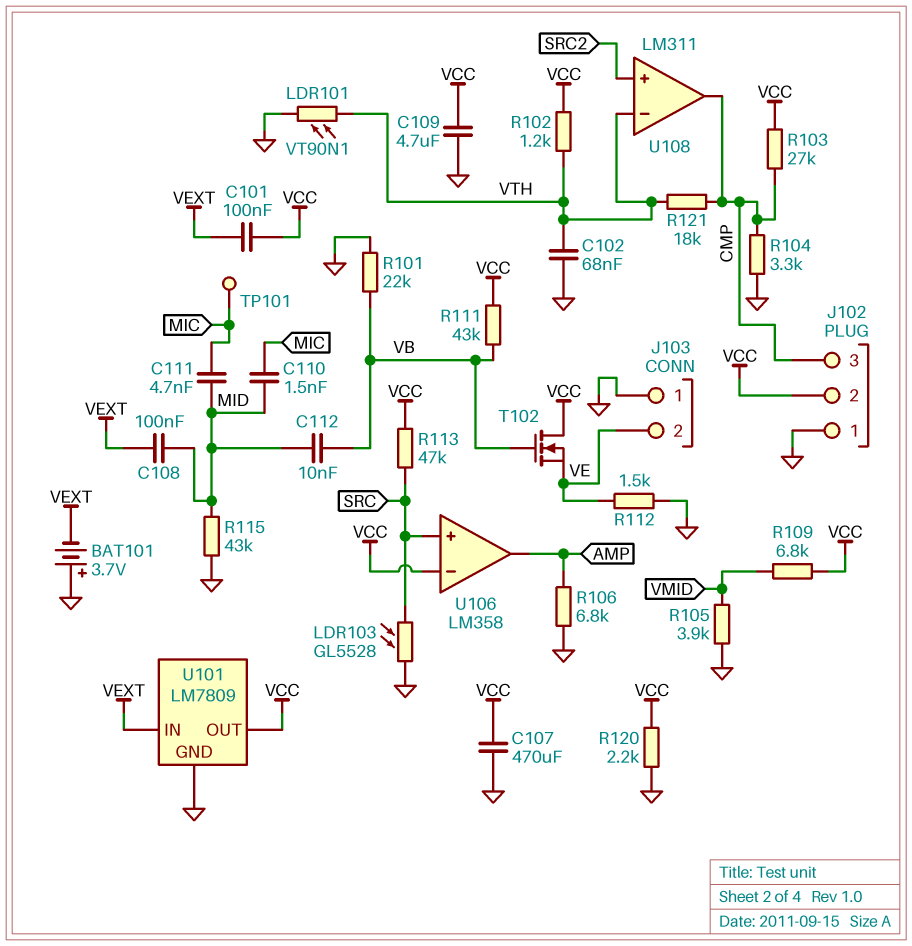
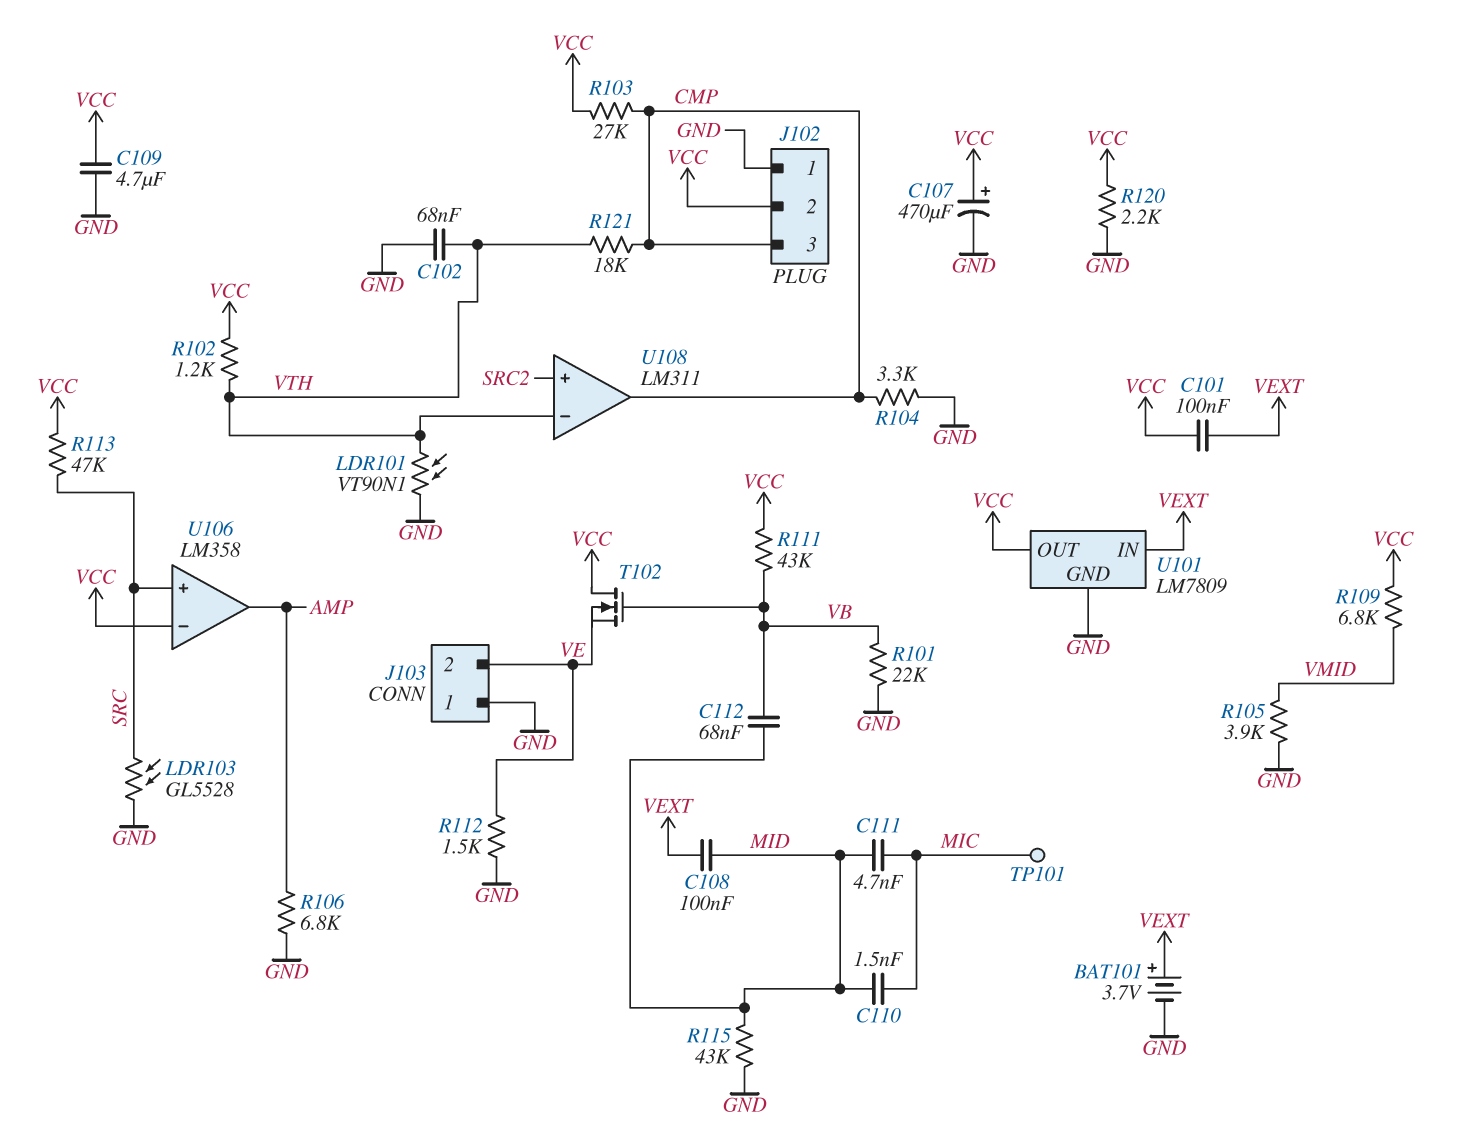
BAT101: 3.7V (plus GND, minus VEXT) -> 3.7V (plus VEXT, minus GND)
C107: 470uF (GND, VCC) -> 470uF (plus VCC, minus GND)
C112: 10nF (MID, VB) -> 68nF (MID, VB)

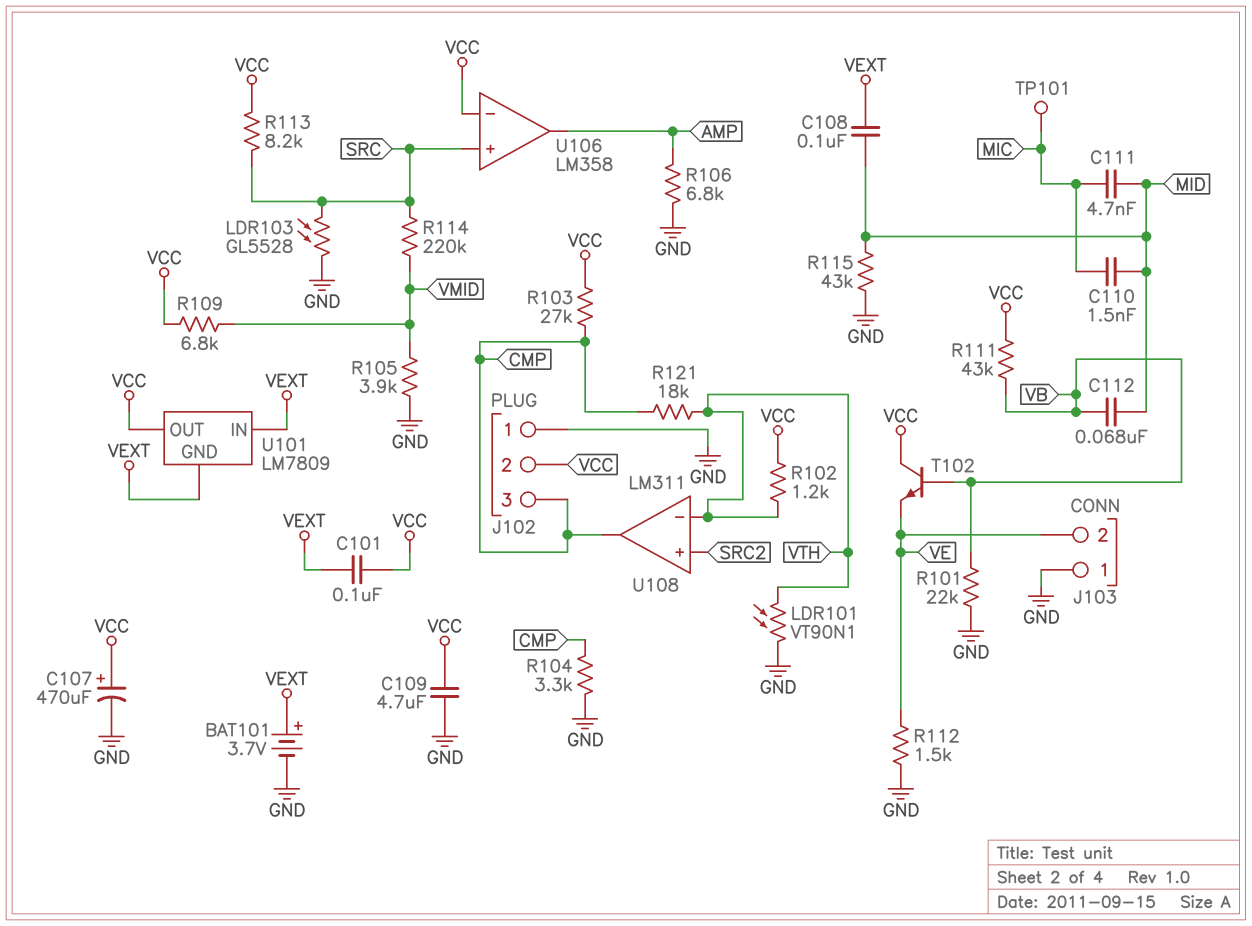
C102: 68nF (GND, VTH) -> none
R113: 47k (SRC, VCC) -> 8.2k (SRC, VCC)
R114: none -> 220k (SRC, VMID)
R120: 2.2k (GND, VCC) -> none
T102: NMOS (G VB, D VCC, S VE) -> NPN (B VB, C VCC, E VE)
U101 pin GND: GND -> VEXT

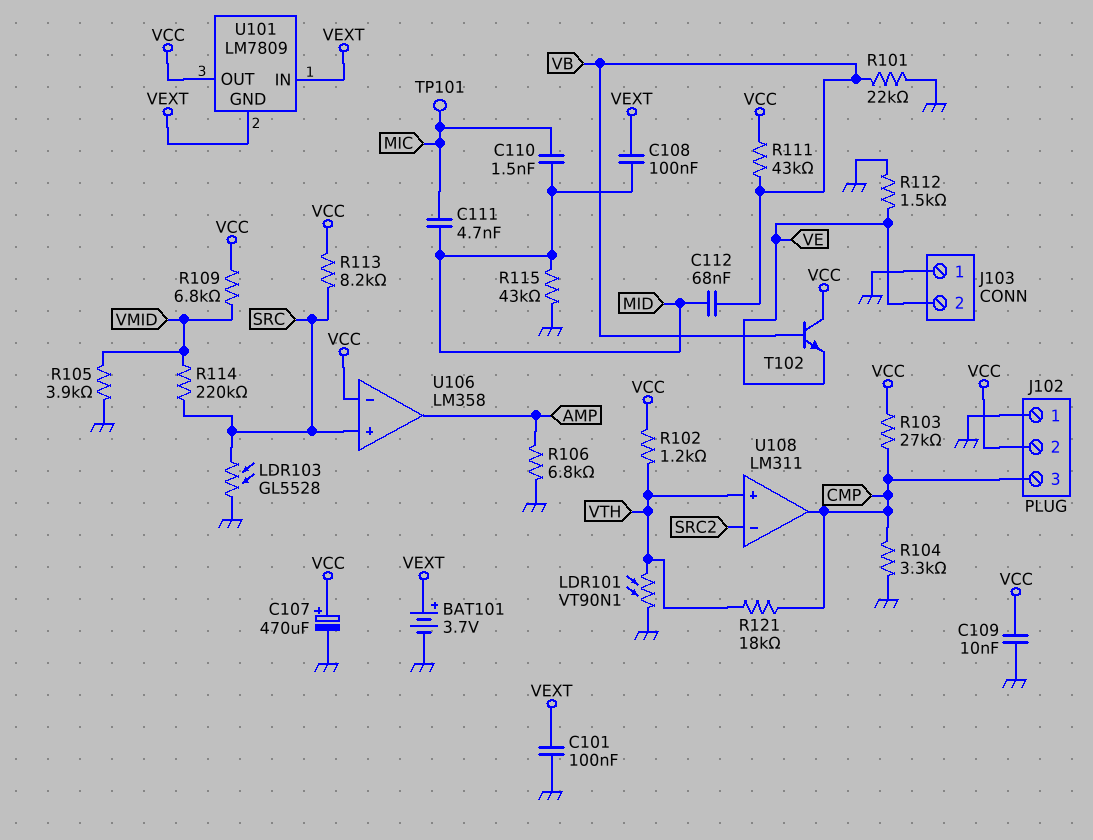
C101: 100nF (VCC, VEXT) -> 100nF (GND, VEXT)
C109: 4.7uF (GND, VCC) -> 10nF (GND, VCC)
U108 pin in+: SRC2 -> VTH
U108 pin in-: VTH -> SRC2

